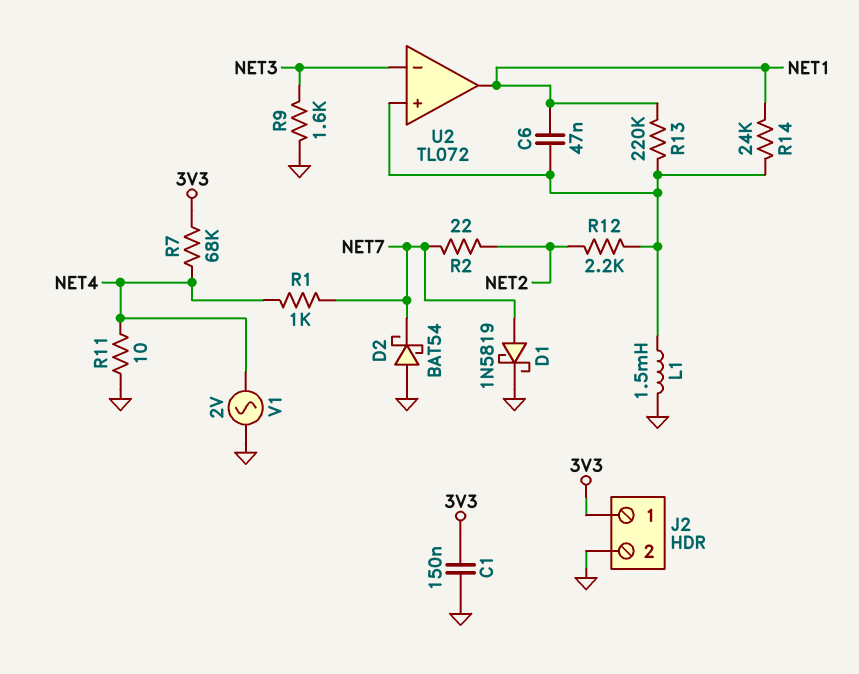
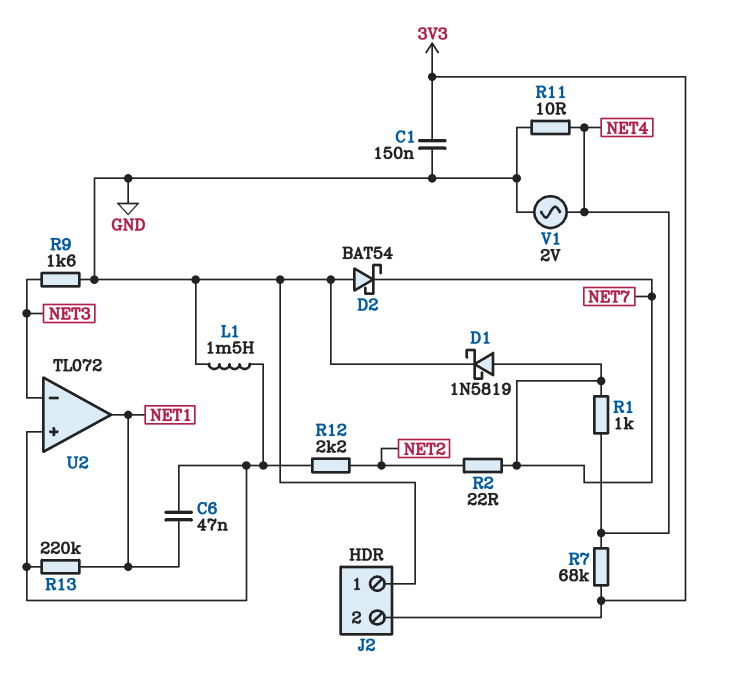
J2 pin 1: 3V3 -> GND
J2 pin 2: GND -> 3V3
R14: 24k (NET1, U2/in+) -> none

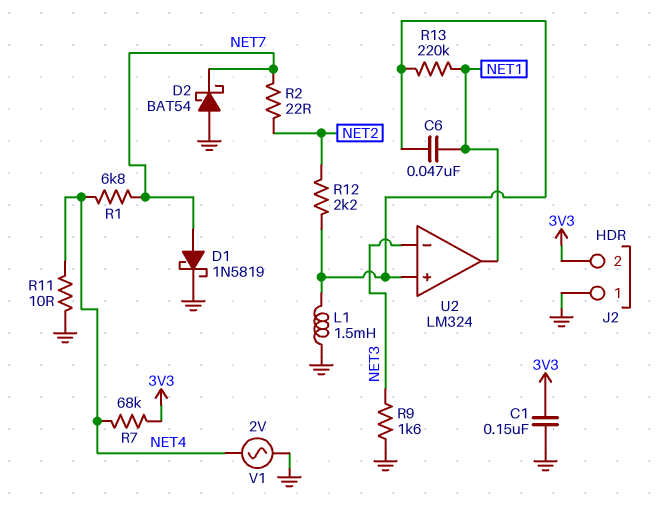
R1: 1k (NET4, NET7) -> 6.8k (NET4, NET7)
U2: TL072 -> LM324

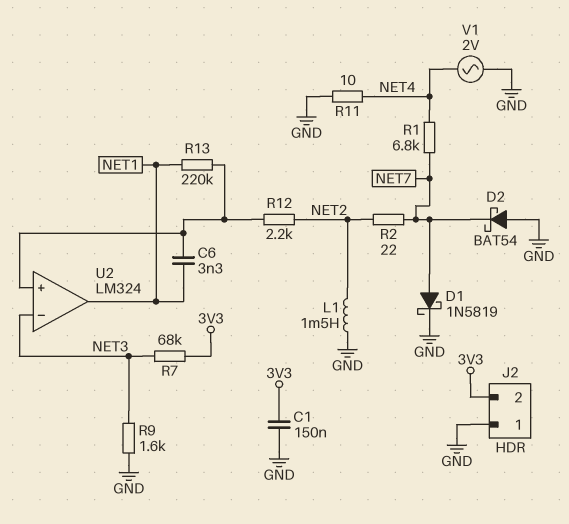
C6: 47nF (NET1, U2/in+) -> 3.3nF (NET1, U2/in+)
L1: 1.5mH (GND, U2/in+) -> 1.5mH (GND, NET2)
R7: 68k (3V3, NET4) -> 68k (3V3, NET3)

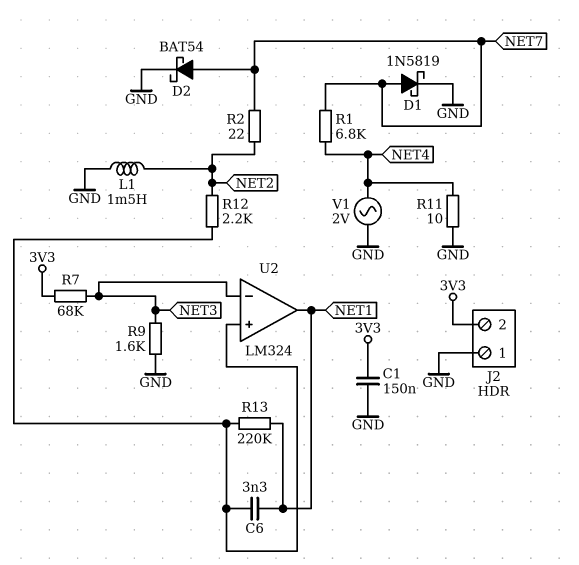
D2: schottky BAT54 (A GND, K NET7) -> schottky BAT54 (A NET7, K GND)

